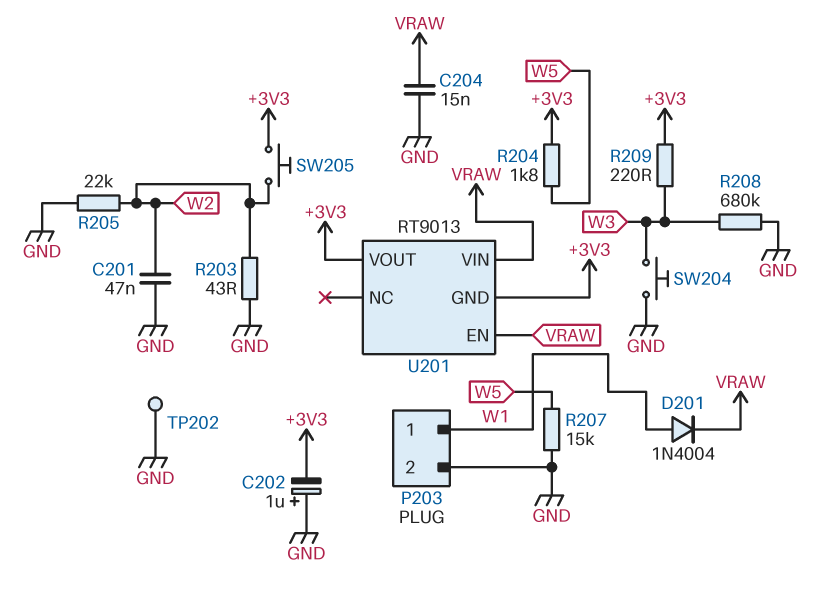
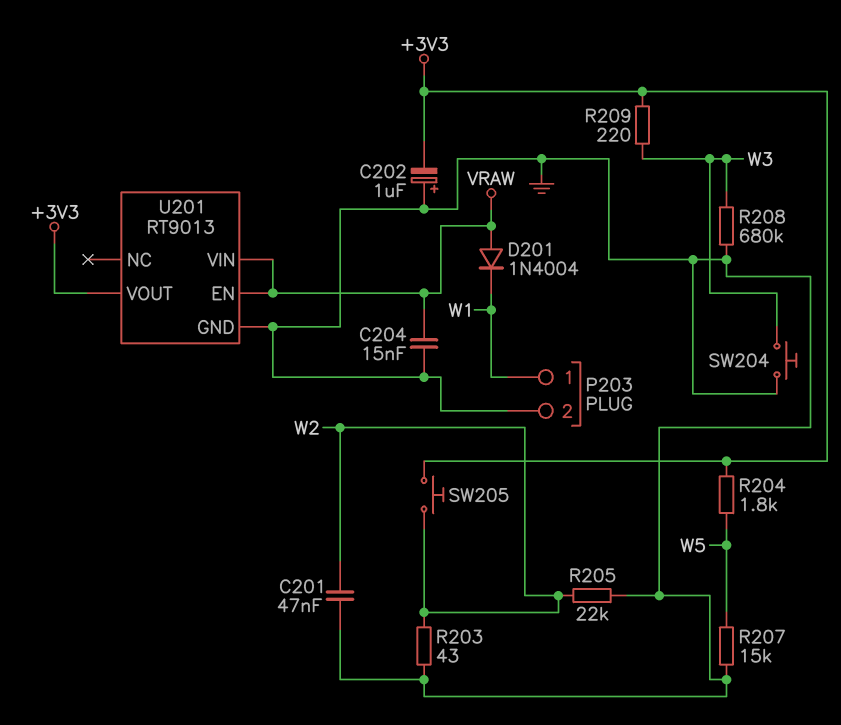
D201: diode 1N4004 (A W1, K VRAW) -> diode 1N4004 (A VRAW, K W1)
TP202: test point (GND) -> none
U201 pin GND: +3V3 -> GND

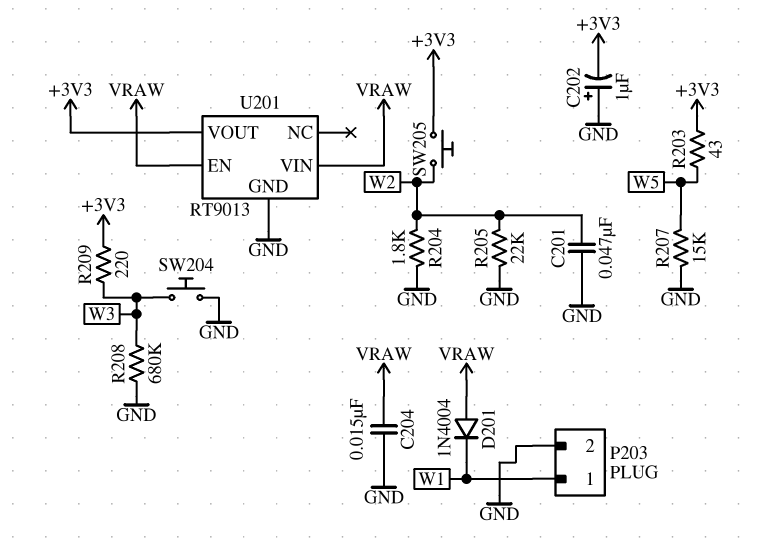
R203: 43 (GND, W2) -> 43 (+3V3, W5)
R204: 1.8k (+3V3, W5) -> 1.8k (GND, W2)

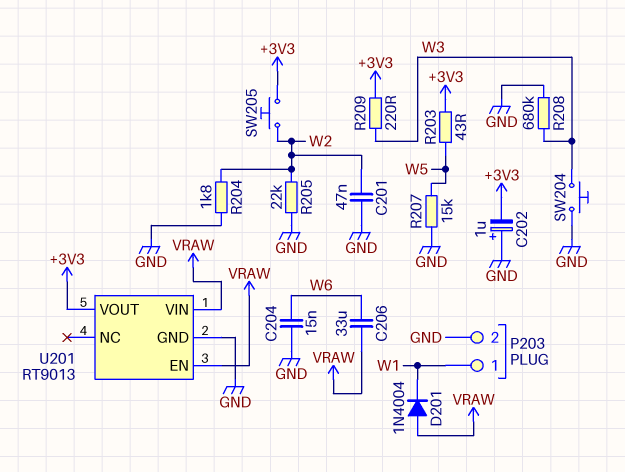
C204: 15nF (GND, VRAW) -> 15nF (GND, W6)
C206: none -> 33uF (VRAW, W6)

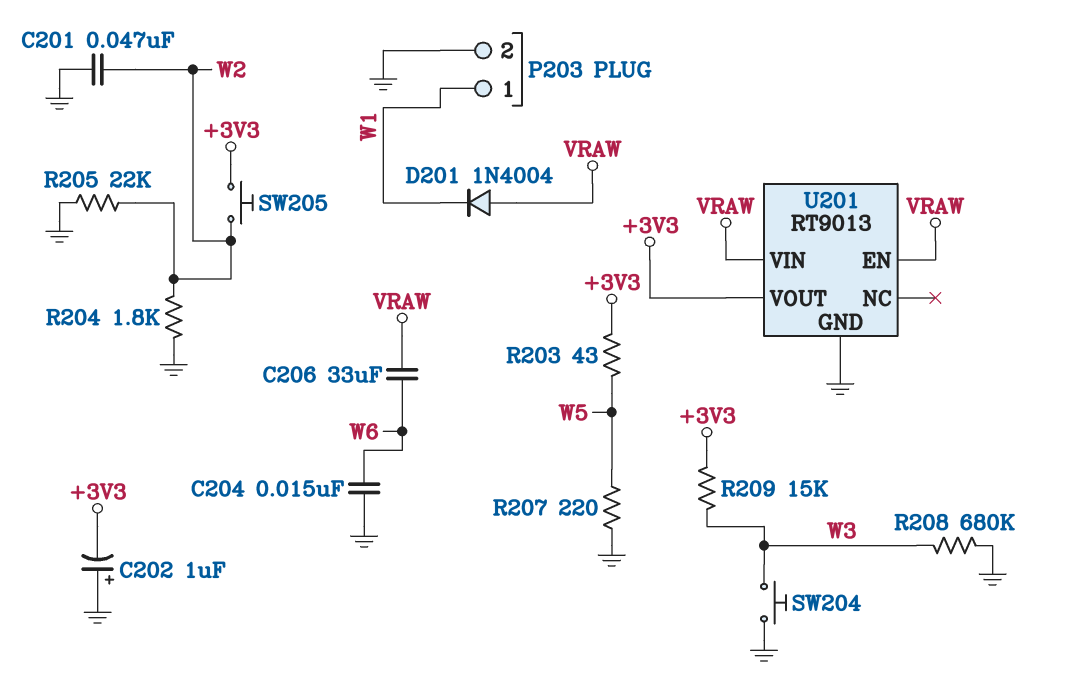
R207: 15k (GND, W5) -> 220 (GND, W5)
R209: 220 (+3V3, W3) -> 15k (+3V3, W3)

